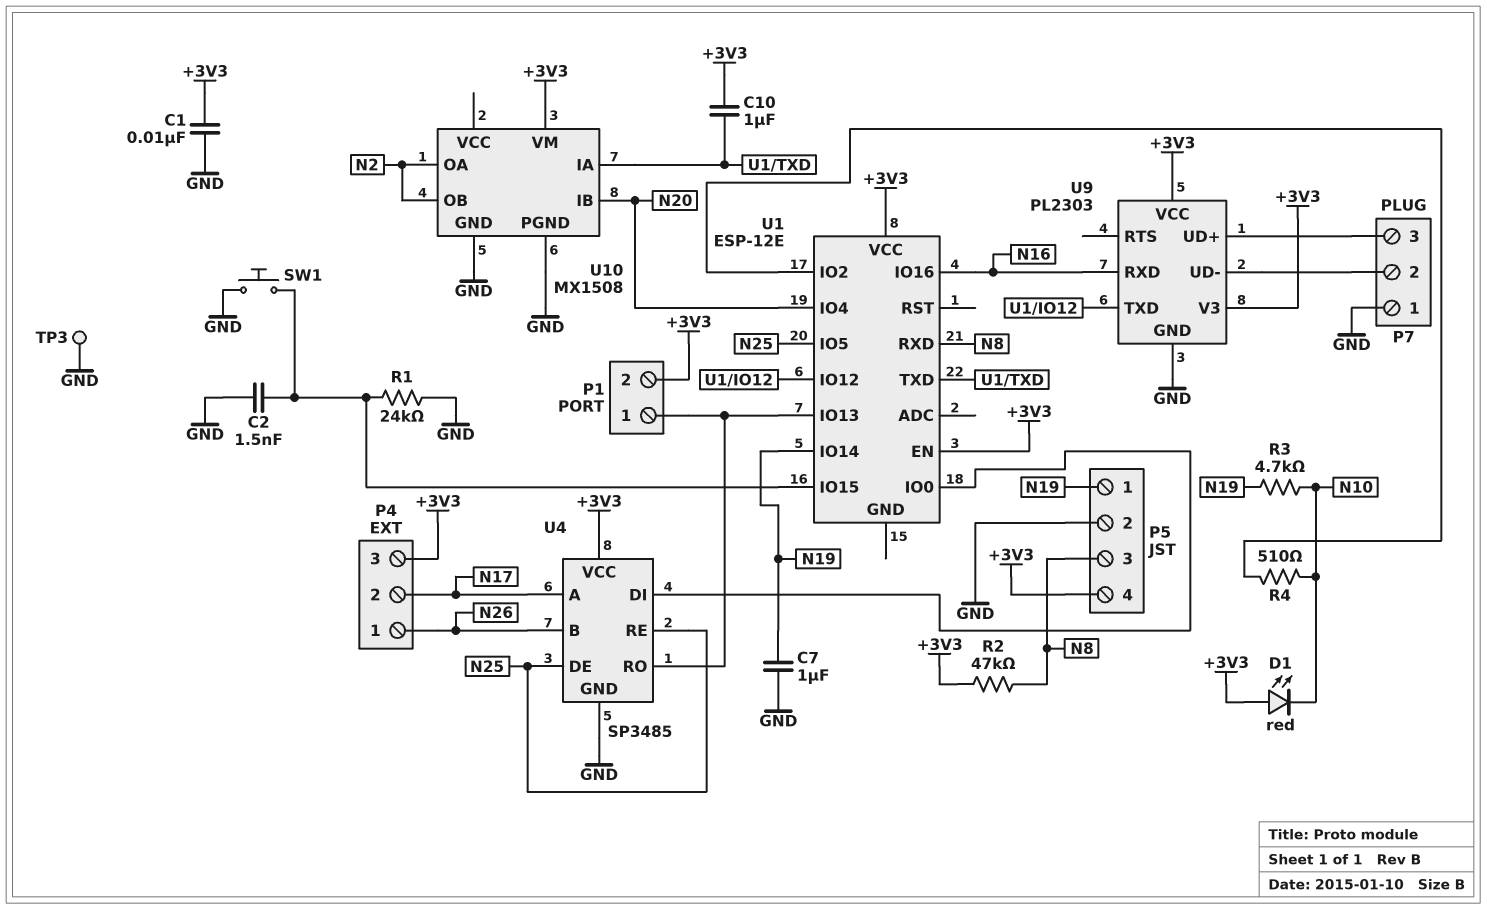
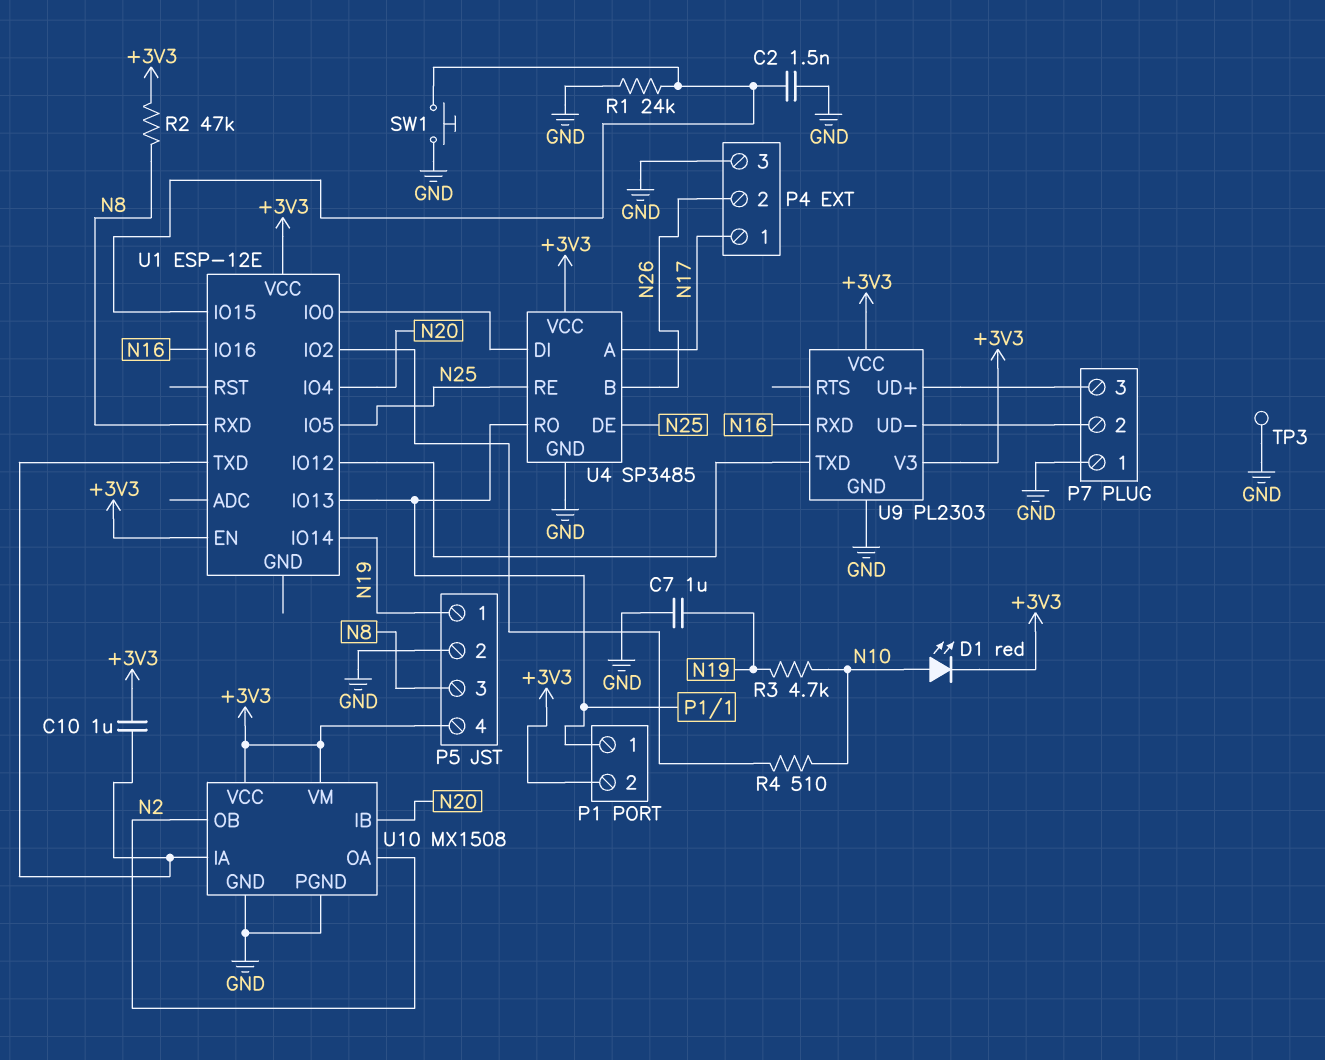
C1: 10nF (+3V3, GND) -> none
D1: LED red (A +3V3, K N10) -> LED red (A N10, K +3V3)
P4 pin 1: N26 -> N17
P4 pin 2: N17 -> N26
P4 pin 3: +3V3 -> GND
U10 pin VCC: none -> +3V3

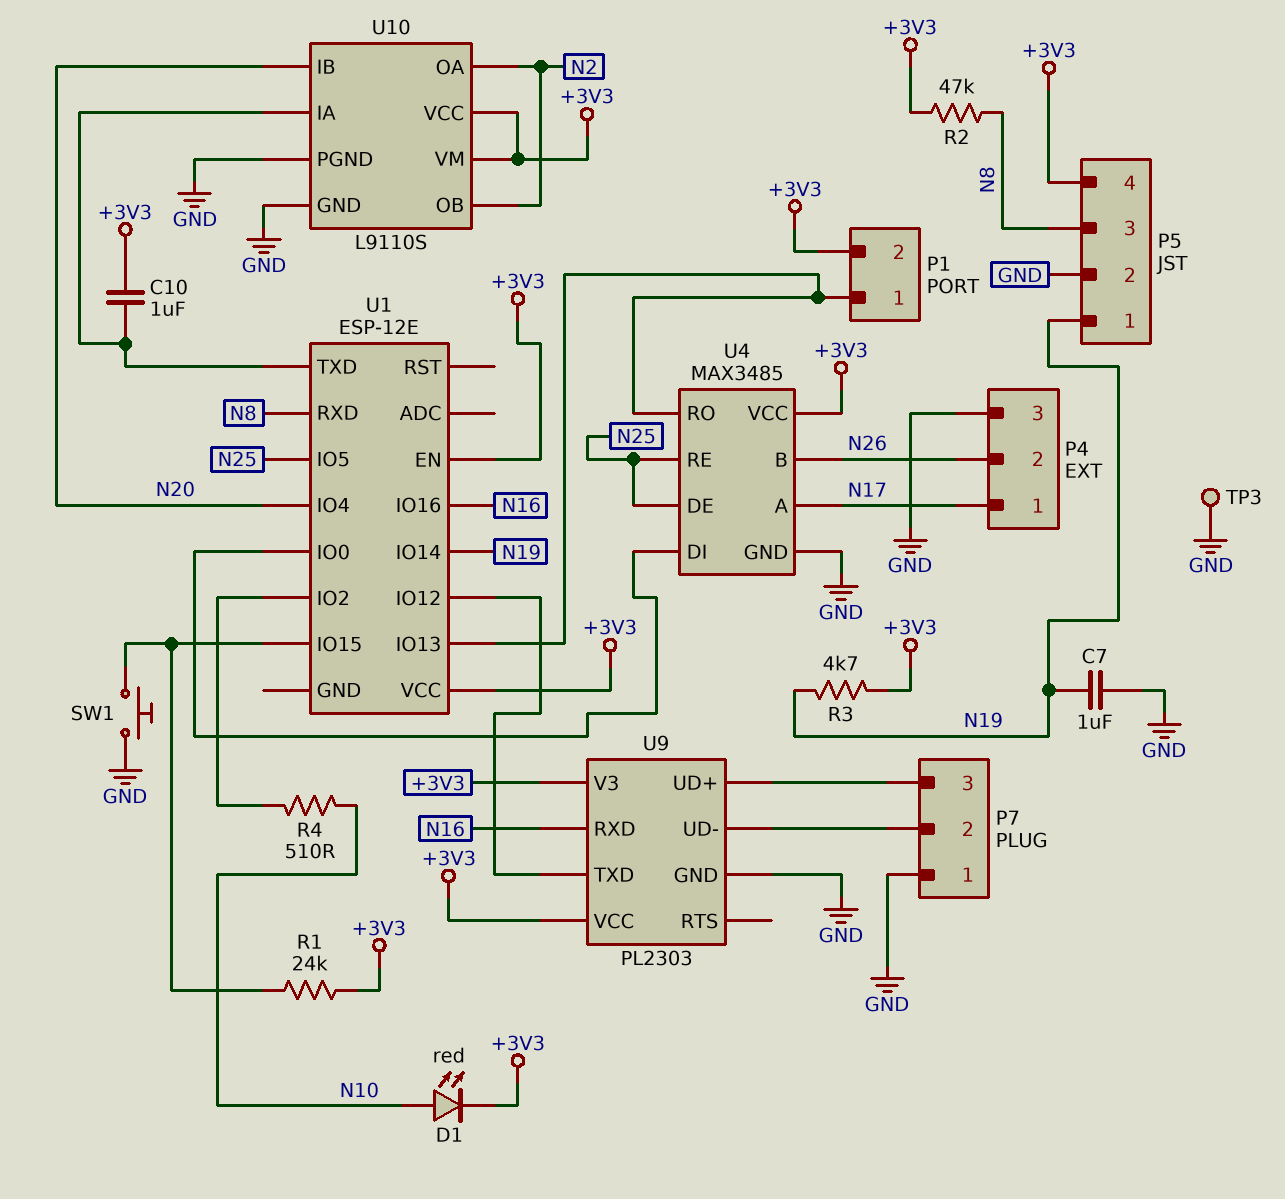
C2: 1.5nF (GND, U1/IO15) -> none
R1: 24k (GND, U1/IO15) -> 24k (+3V3, U1/IO15)
R3: 4.7k (N10, N19) -> 4.7k (+3V3, N19)
U4: SP3485 -> MAX3485
U10: MX1508 -> L9110S

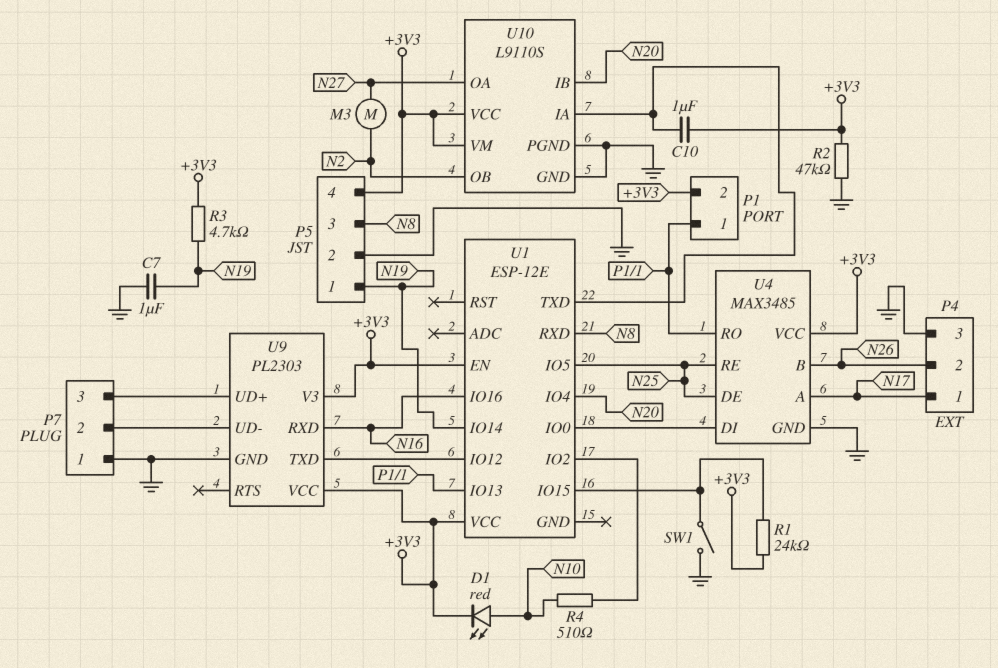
M3: none -> motor (N2, N27)
R2: 47k (+3V3, N8) -> 47k (+3V3, GND)
SW1: button (GND, U1/IO15) -> switch (GND, U1/IO15)
TP3: test point (GND) -> none
U10 pin OA: N2 -> N27

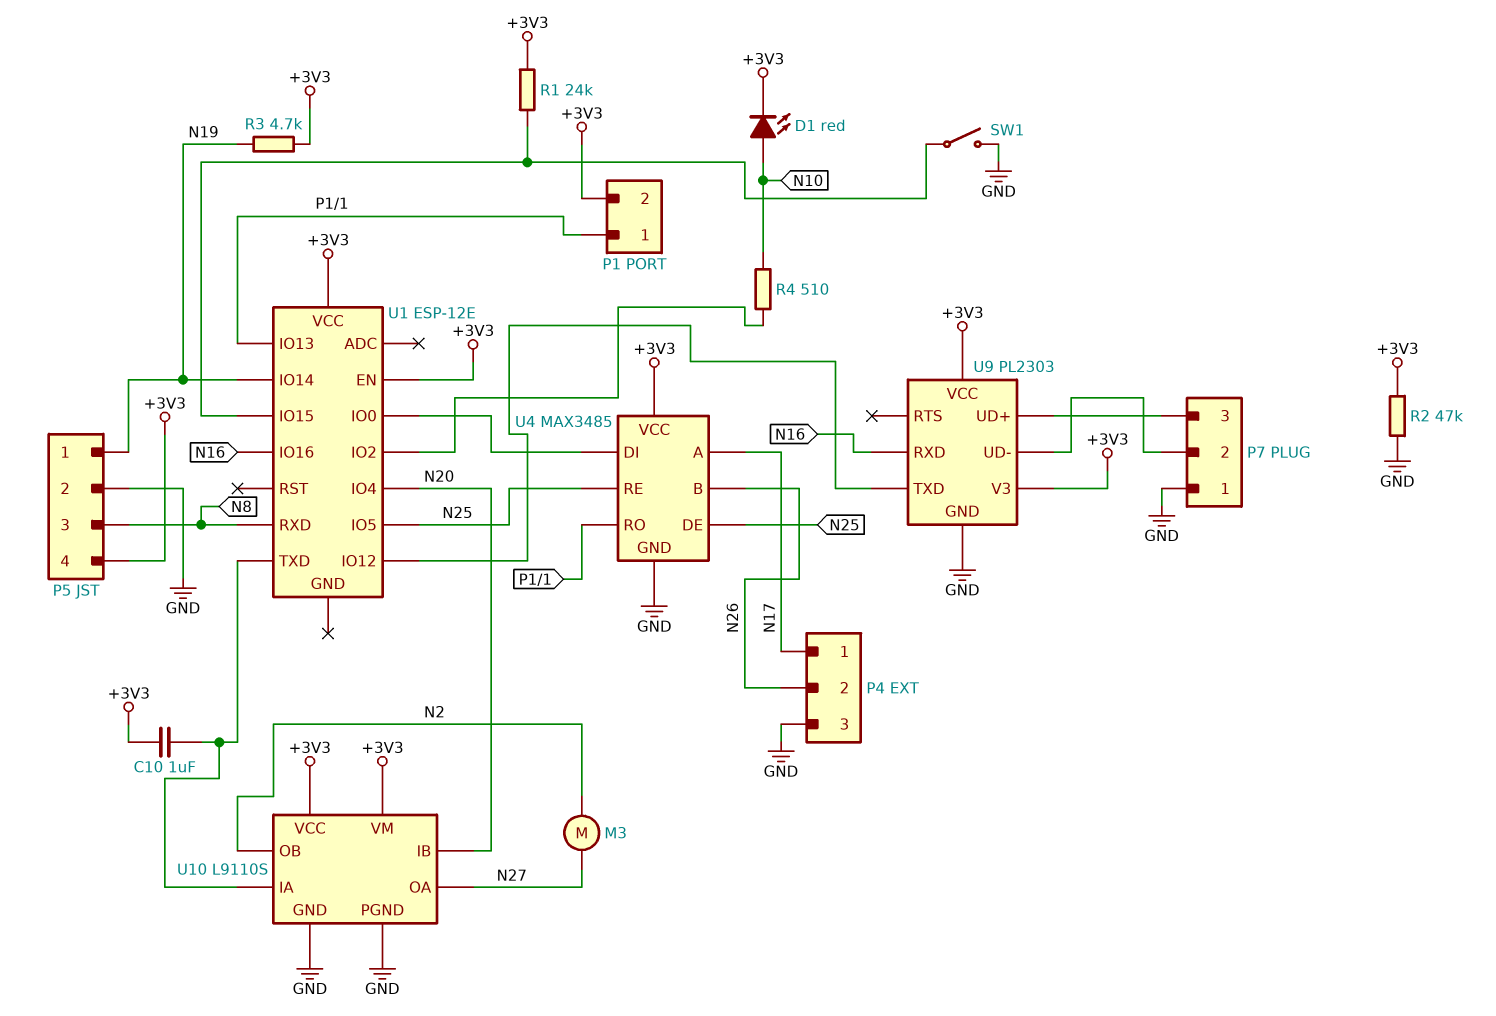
C7: 1uF (GND, N19) -> none

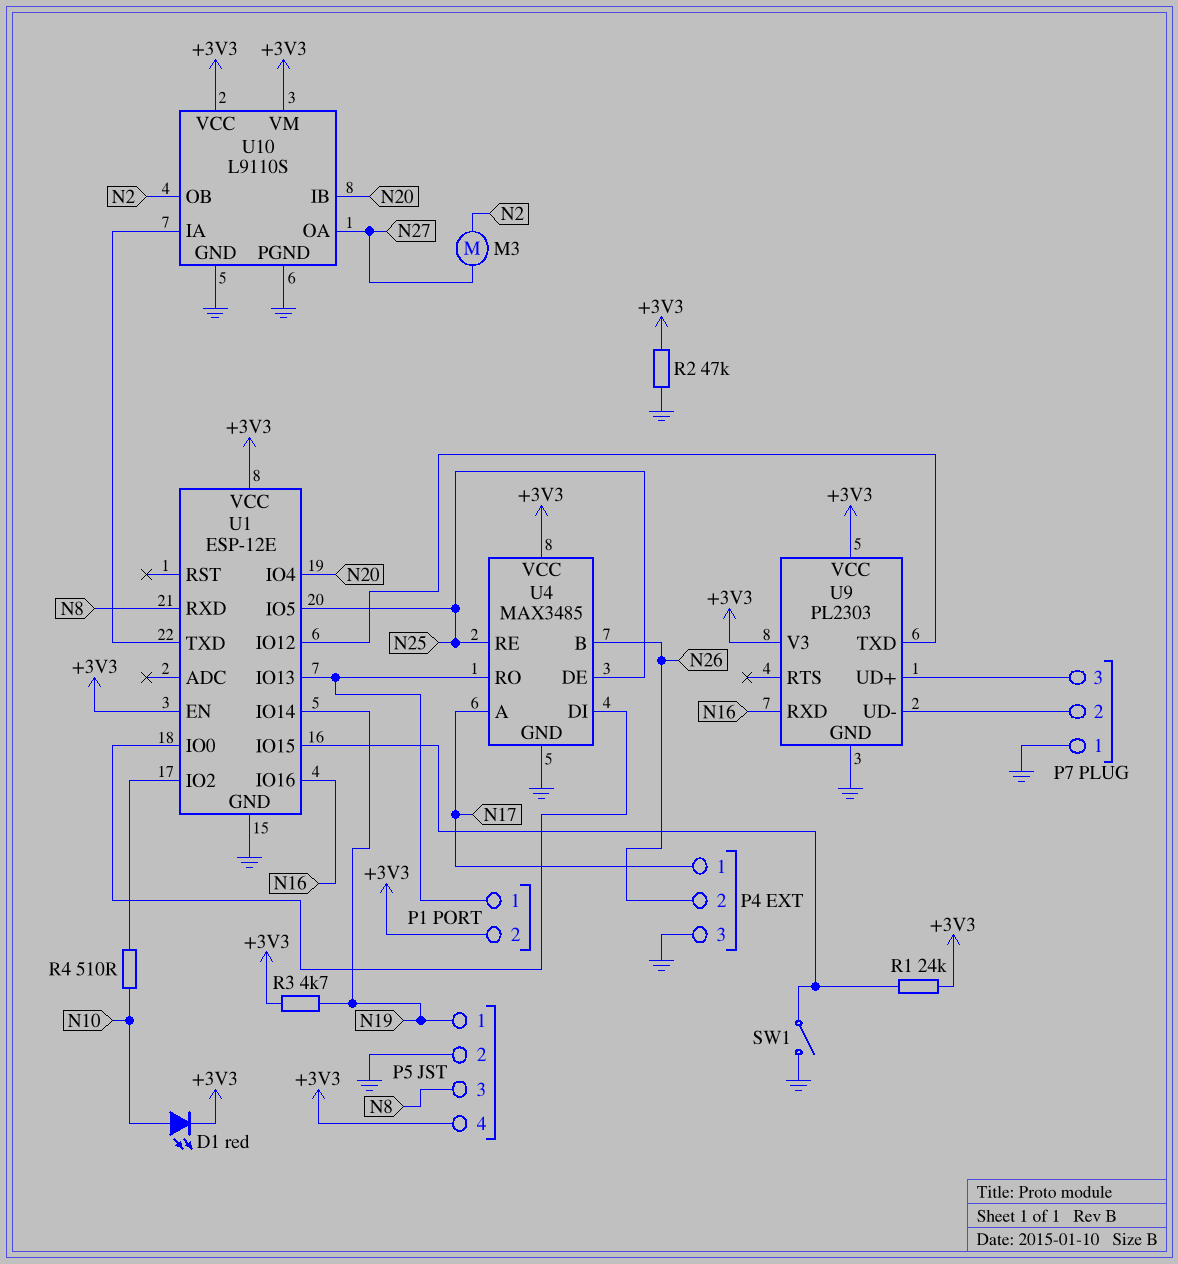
C10: 1uF (+3V3, U1/TXD) -> none
U1 pin GND: none -> GND

